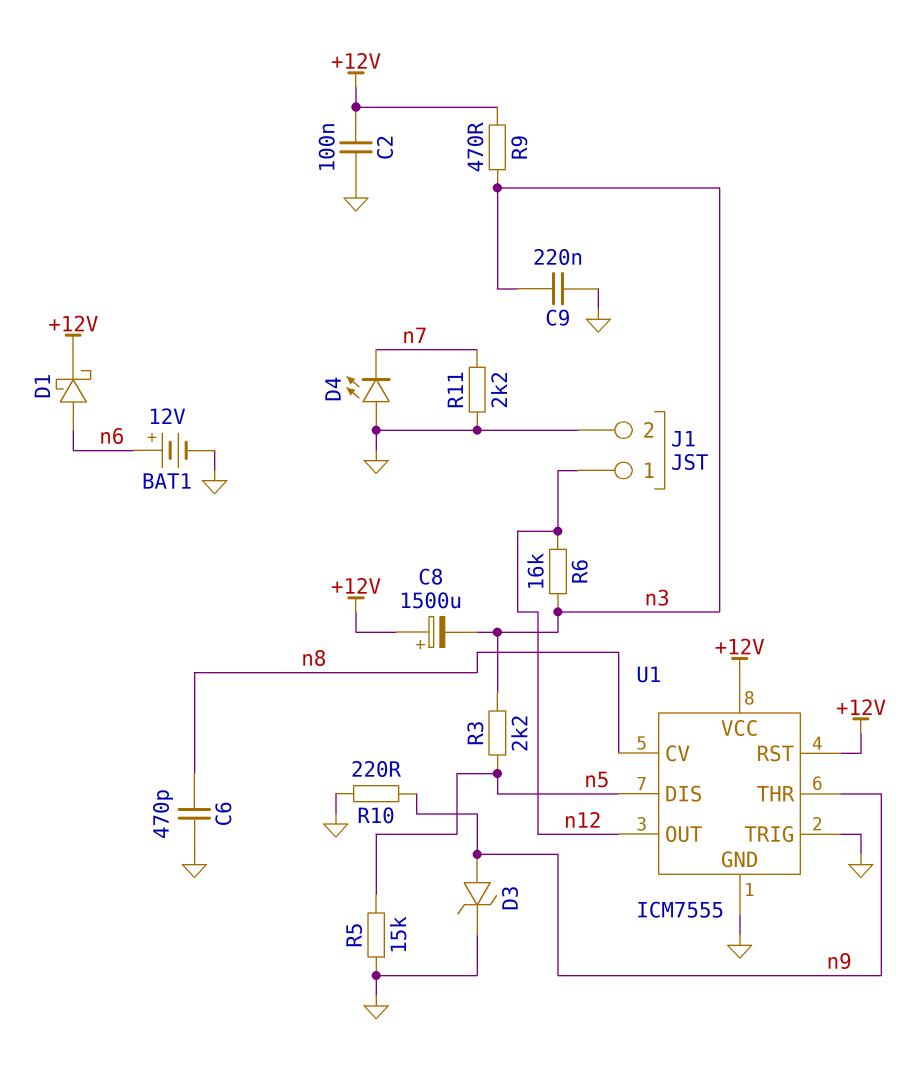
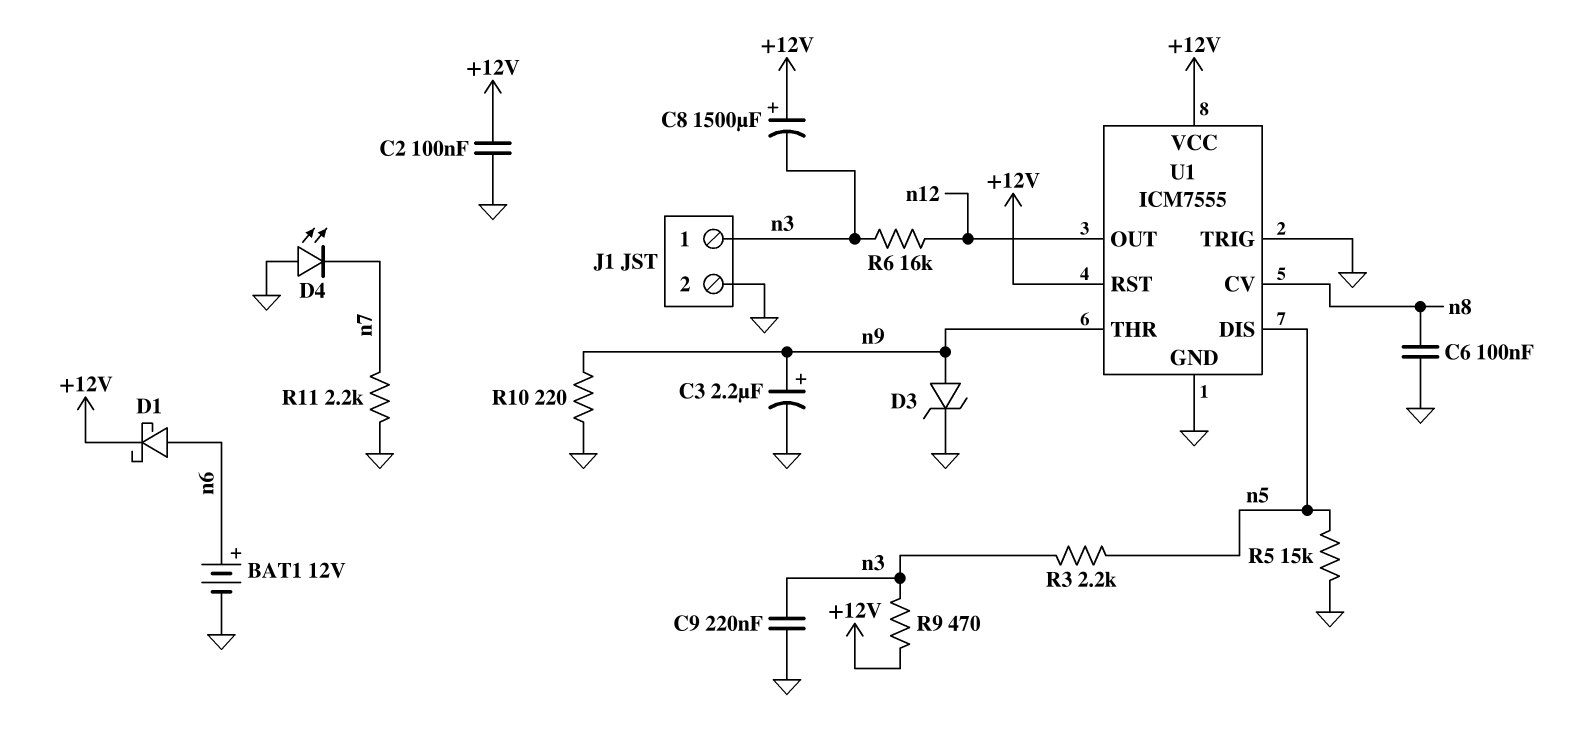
C3: none -> 2.2uF (plus n9, minus GND)
C6: 470pF (GND, n8) -> 100nF (GND, n8)
J1 pin 1: n12 -> n3

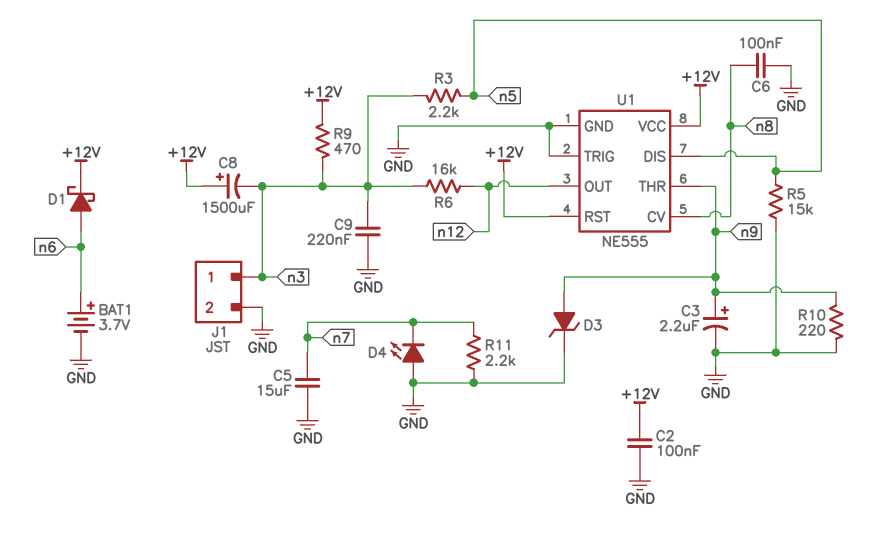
BAT1: 12V (plus n6, minus GND) -> 3.7V (plus n6, minus GND)
C5: none -> 15uF (GND, n7)
U1: ICM7555 -> NE555

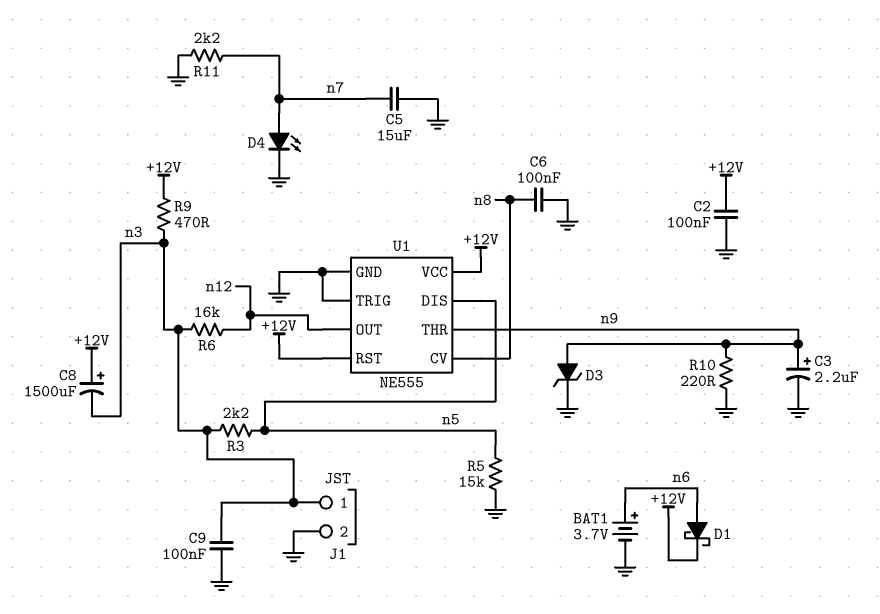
C9: 220nF (GND, n3) -> 100nF (GND, n3)
D4: LED (A GND, K n7) -> LED (A n7, K GND)

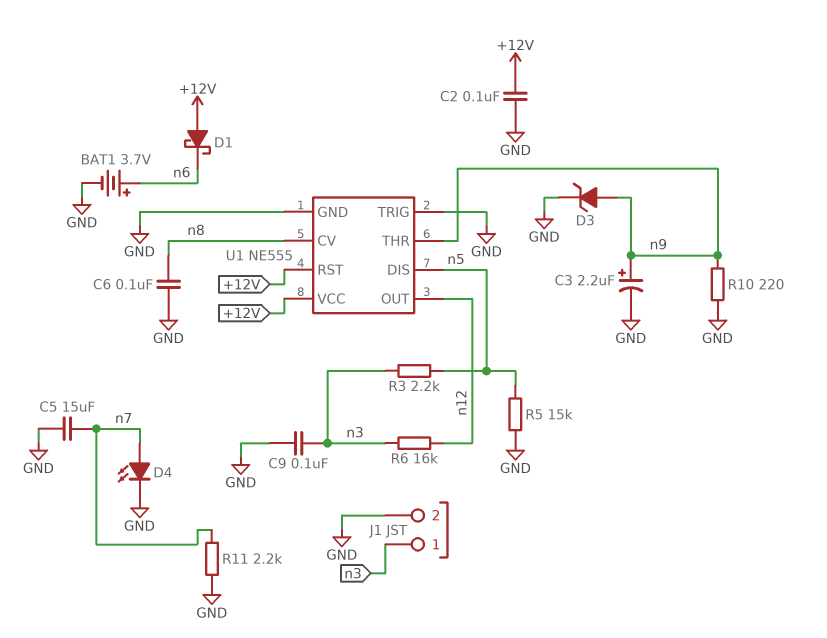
C8: 1500uF (plus +12V, minus n3) -> none
D1: schottky (A n6, K +12V) -> schottky (A +12V, K n6)
R9: 470 (+12V, n3) -> none

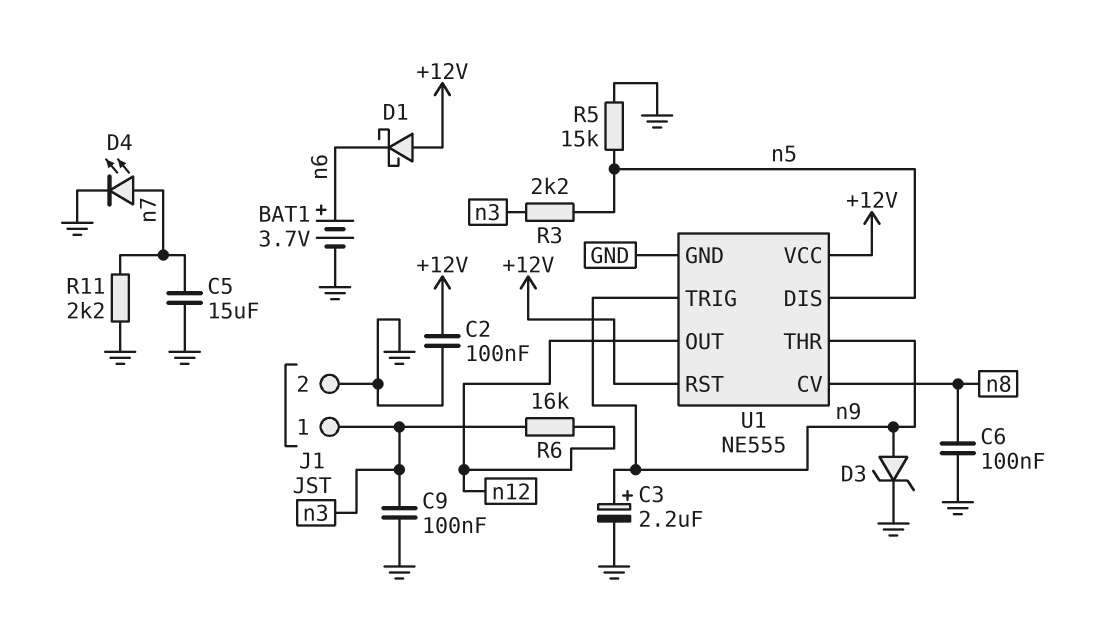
R10: 220 (GND, n9) -> none
U1 pin TRIG: GND -> n9

